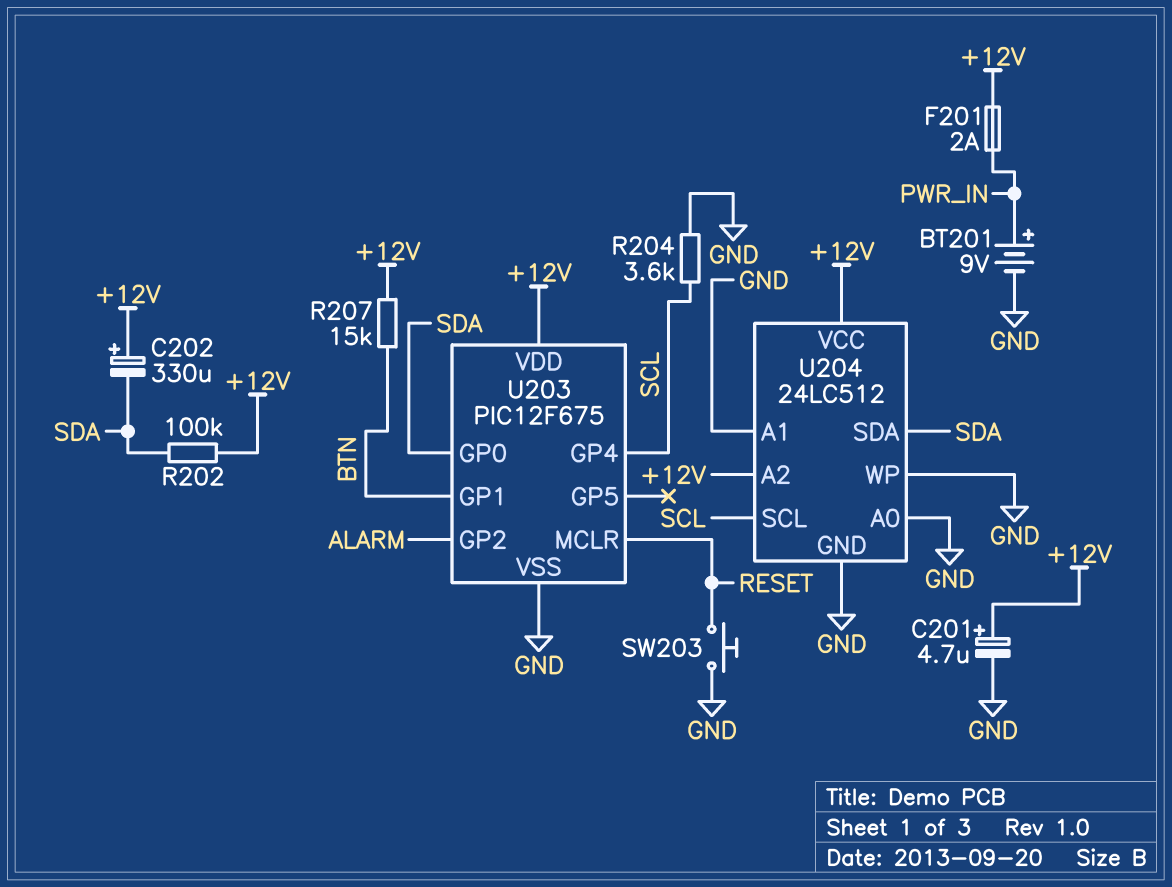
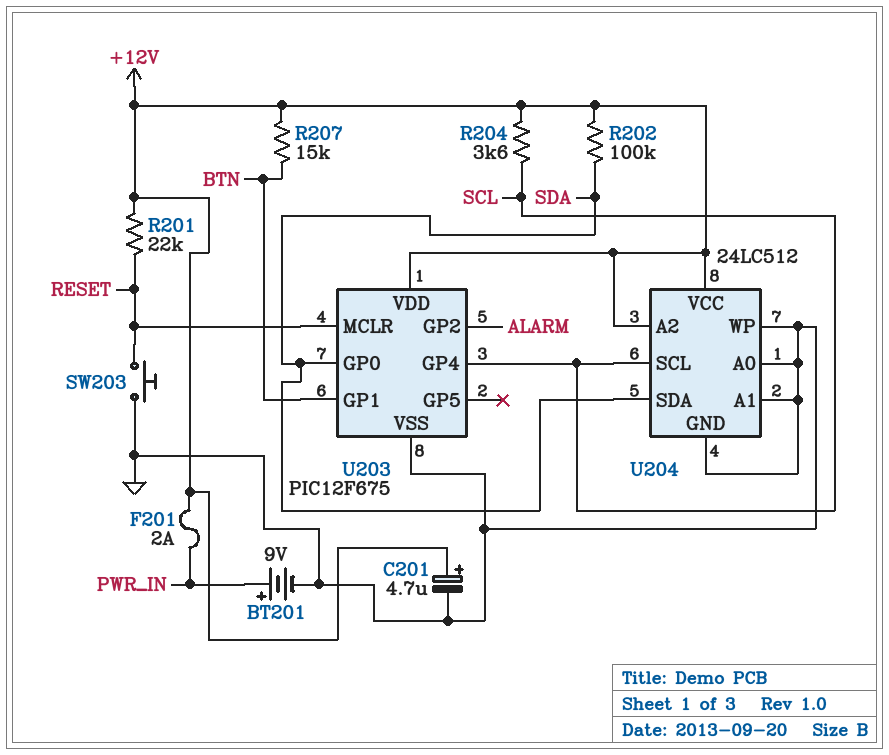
C202: 330uF (plus +12V, minus SDA) -> none
R201: none -> 22k (+12V, RESET)
R204: 3.6k (GND, SCL) -> 3.6k (+12V, SCL)

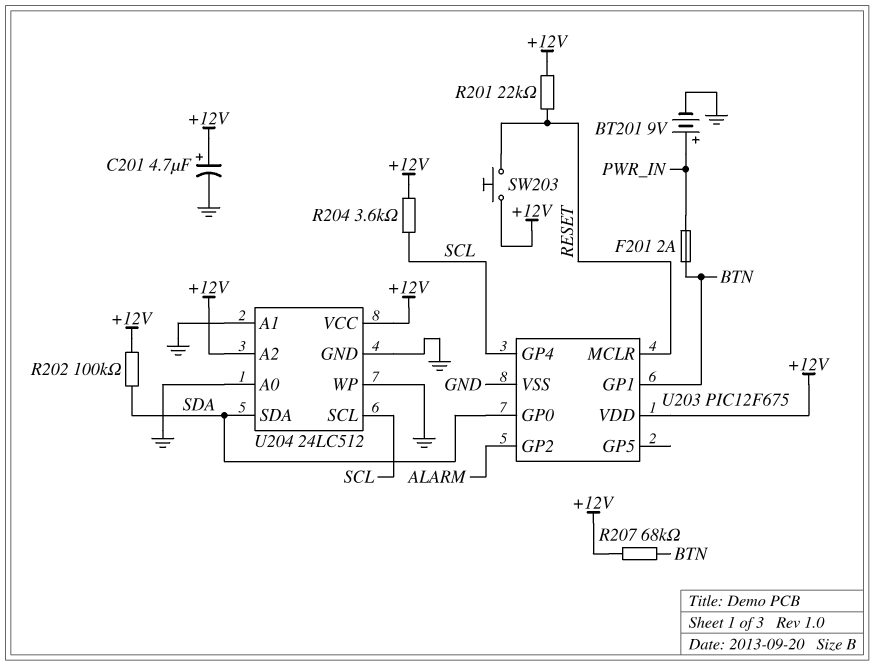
F201: 2A (+12V, PWR_IN) -> 2A (BTN, PWR_IN)
R207: 15k (+12V, BTN) -> 68k (+12V, BTN)
SW203: button (GND, RESET) -> button (+12V, RESET)

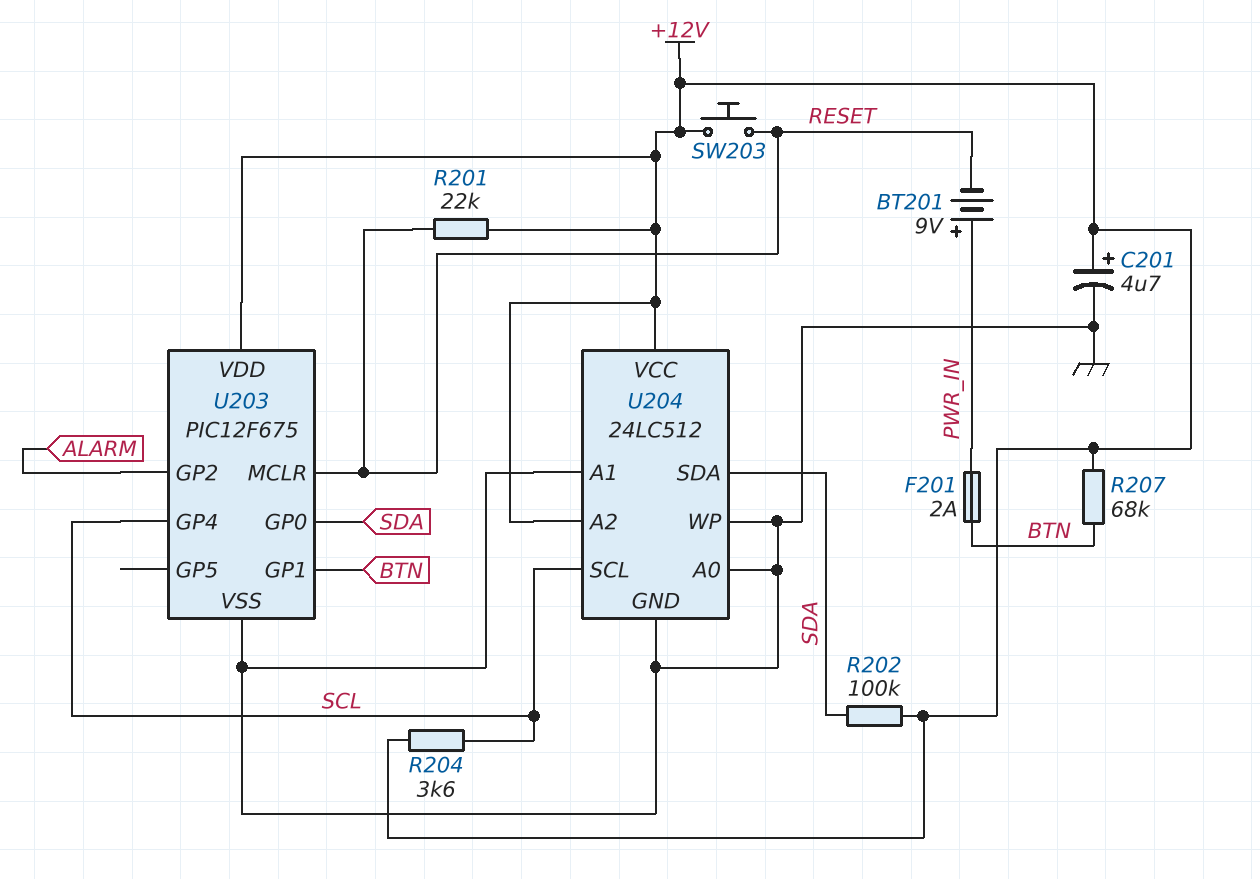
BT201: 9V (plus PWR_IN, minus GND) -> 9V (plus PWR_IN, minus RESET)

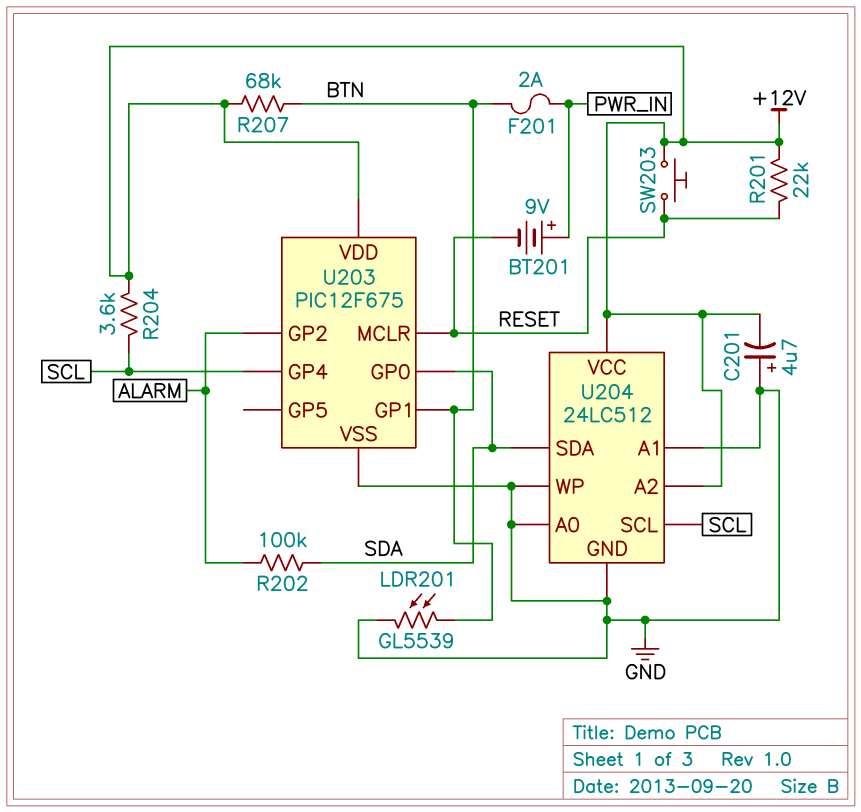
C201: 4.7uF (plus +12V, minus GND) -> 4.7uF (plus GND, minus +12V)
LDR201: none -> GL5539 (BTN, GND)
R202: 100k (+12V, SDA) -> 100k (ALARM, SDA)

